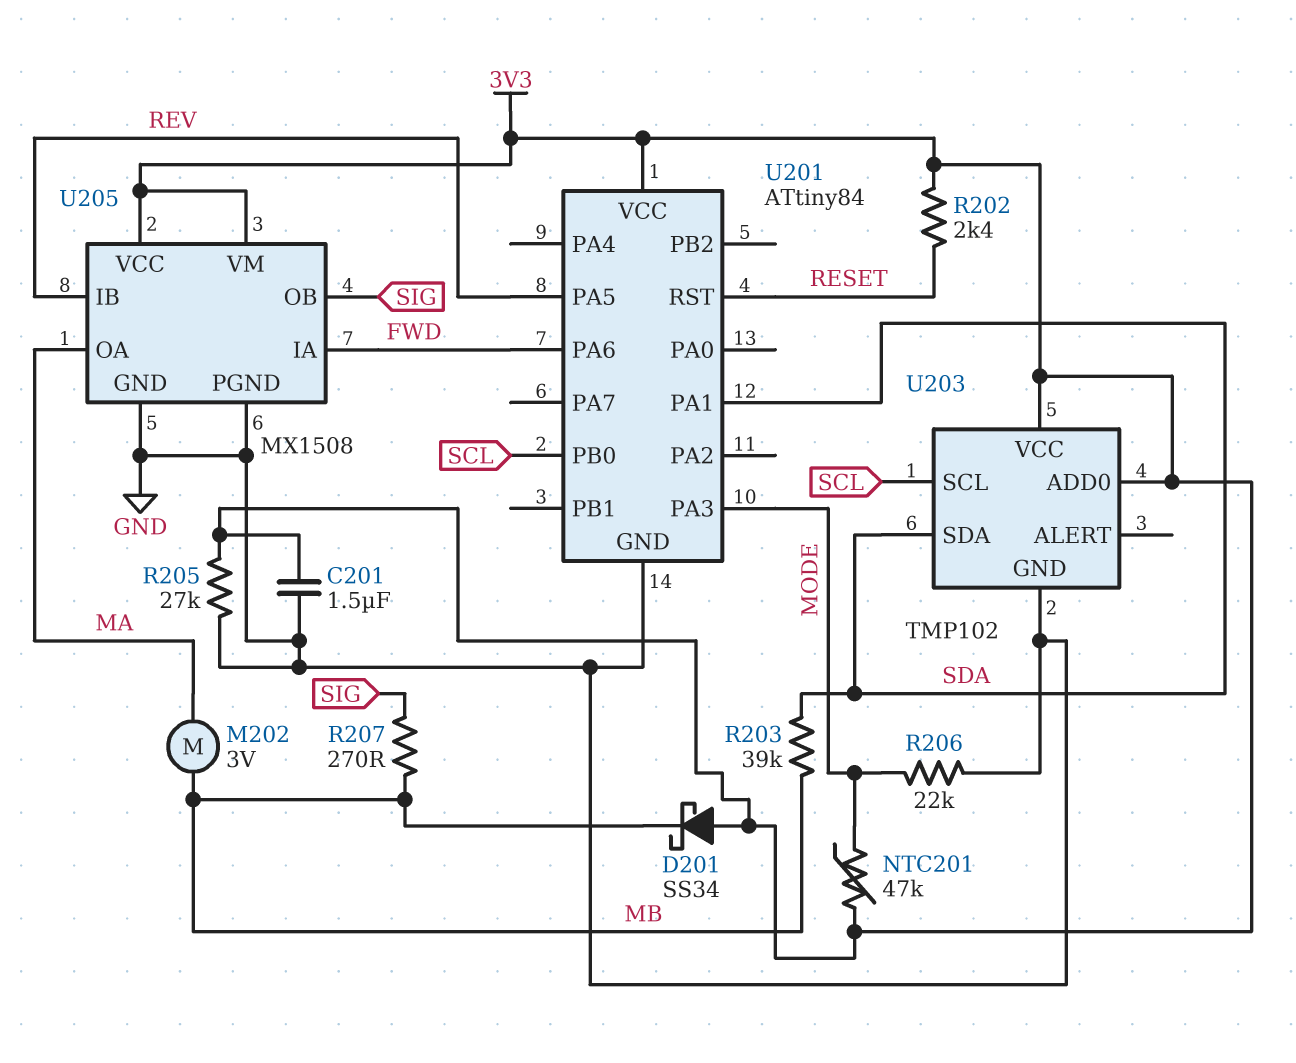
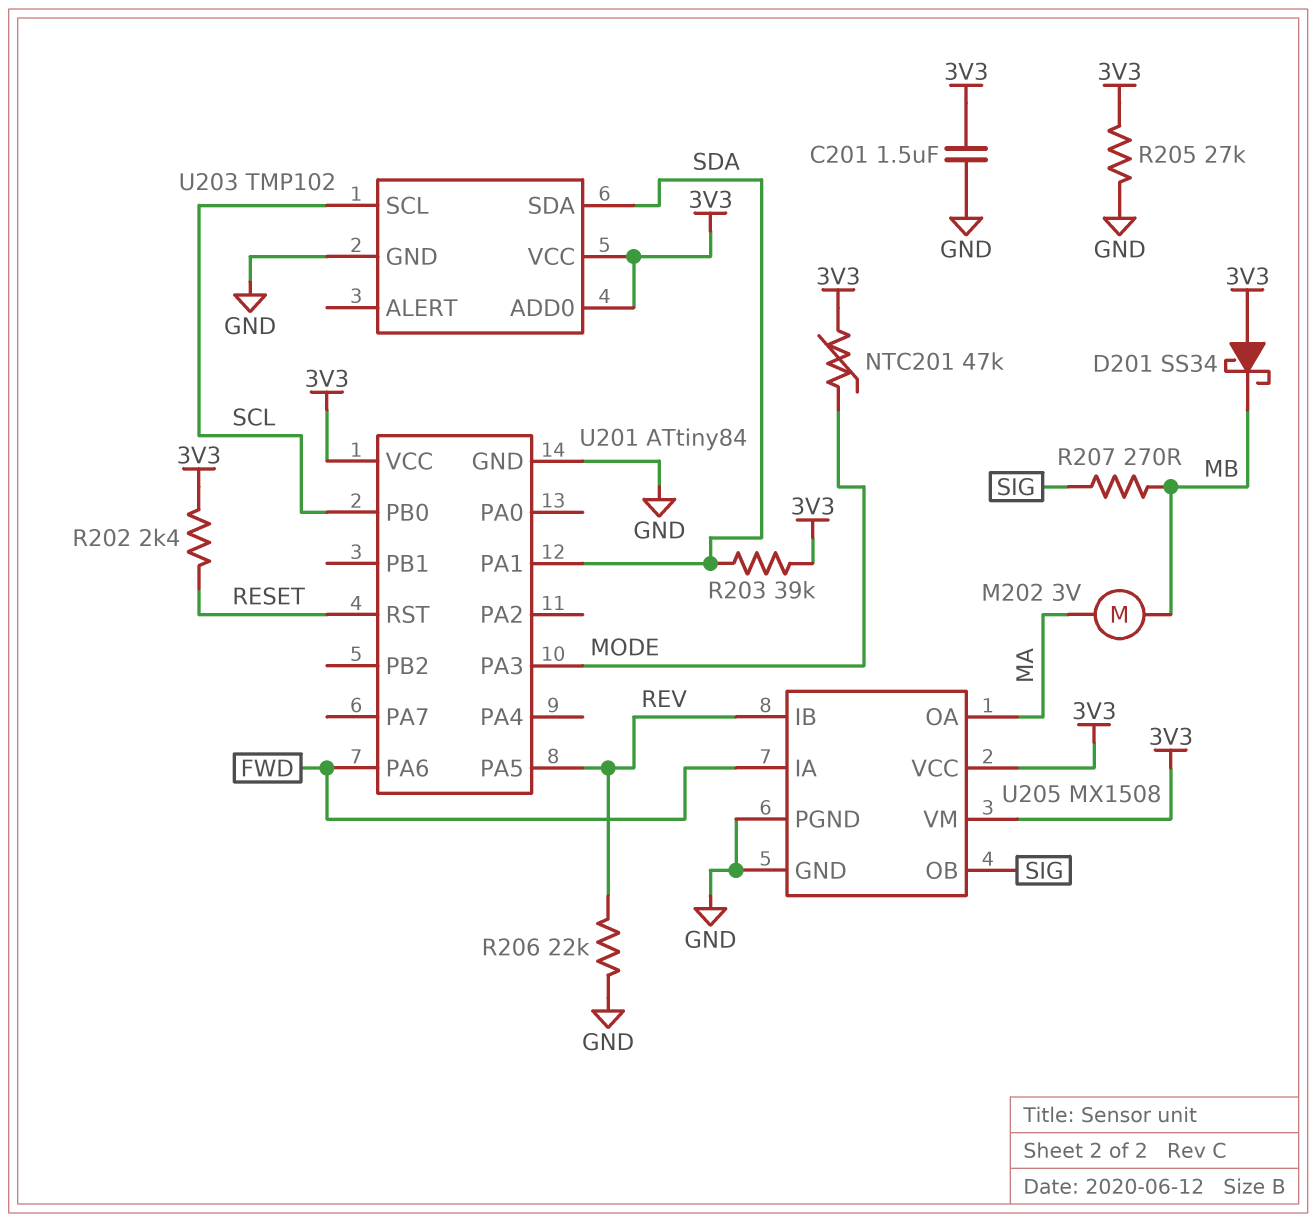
R203: 39k (MB, SDA) -> 39k (3V3, SDA)
R206: 22k (GND, MODE) -> 22k (GND, REV)

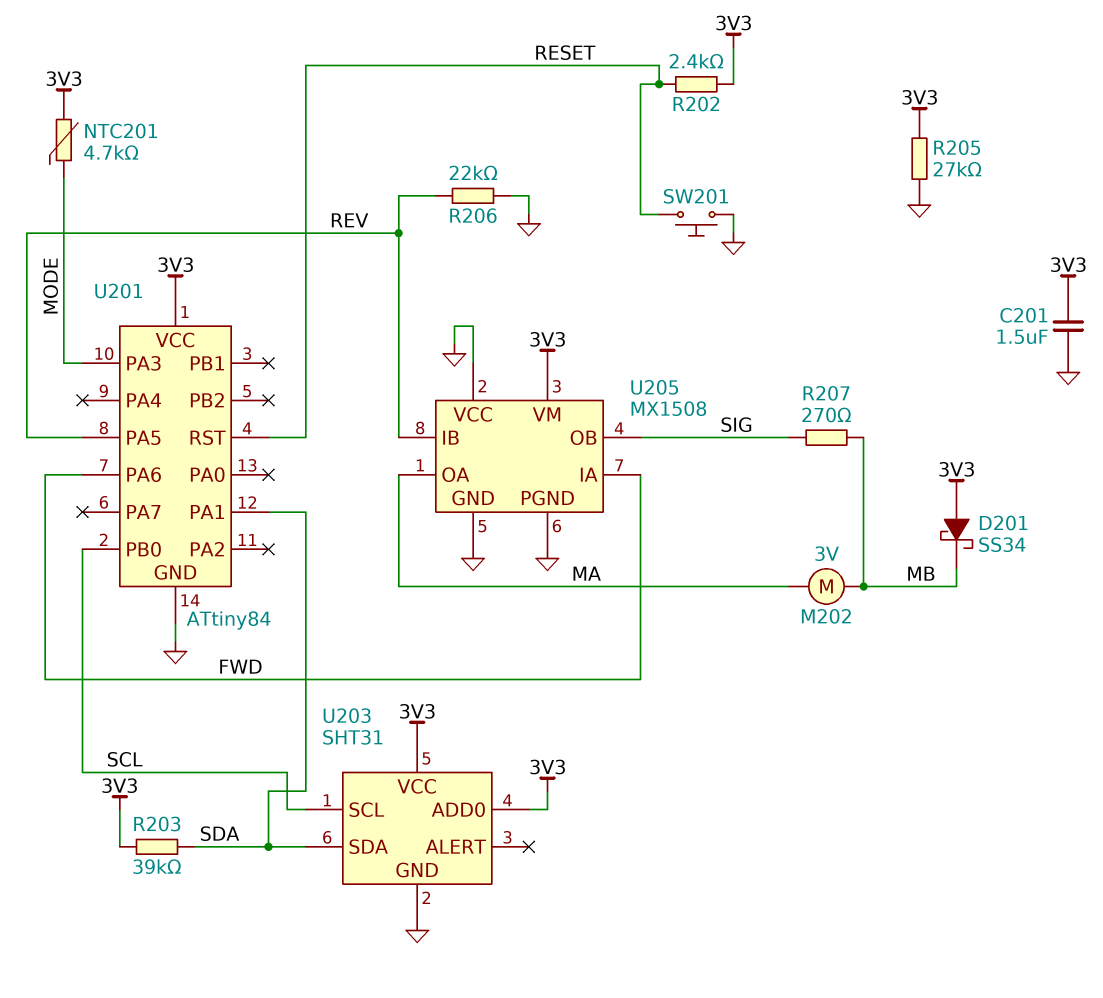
NTC201: 47k (3V3, MODE) -> 4.7k (3V3, MODE)
SW201: none -> button (GND, RESET)
U203: TMP102 -> SHT31
U205 pin VCC: 3V3 -> GND

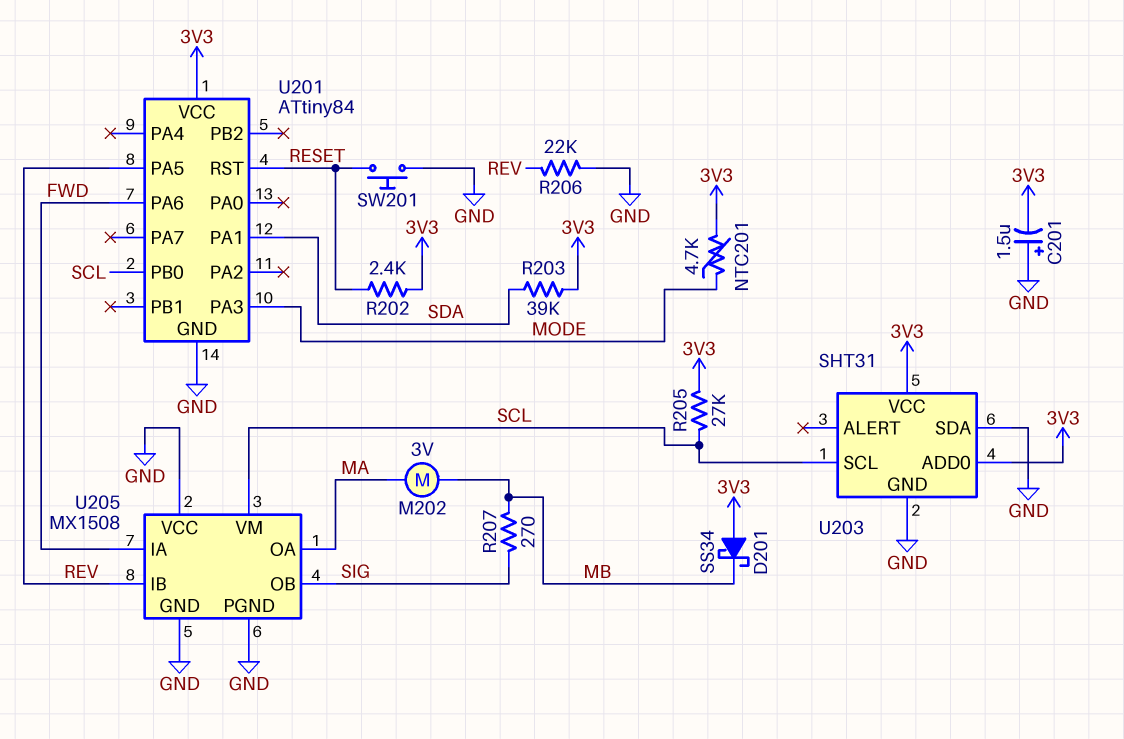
C201: 1.5uF (3V3, GND) -> 1.5uF (plus GND, minus 3V3)
R205: 27k (3V3, GND) -> 27k (3V3, SCL)
U203 pin SDA: SDA -> GND
U205 pin VM: 3V3 -> SCL

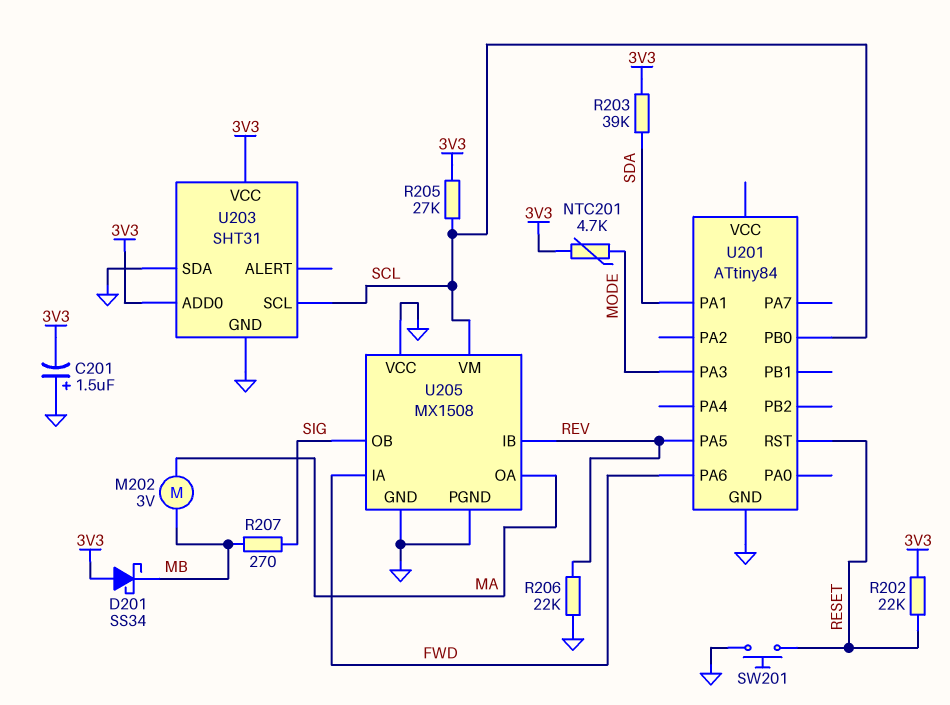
R202: 2.4k (3V3, RESET) -> 22k (3V3, RESET)
U201 pin VCC: 3V3 -> none

